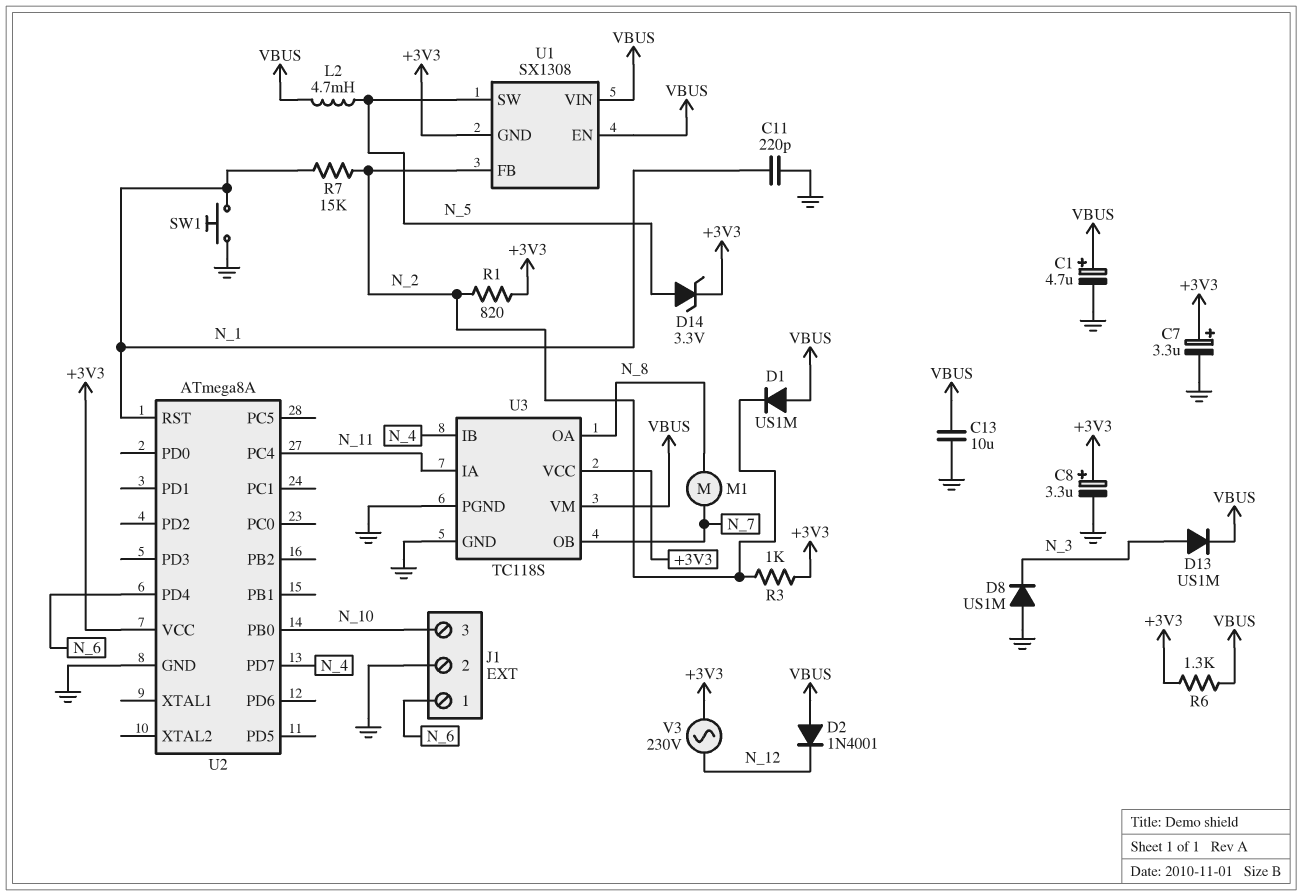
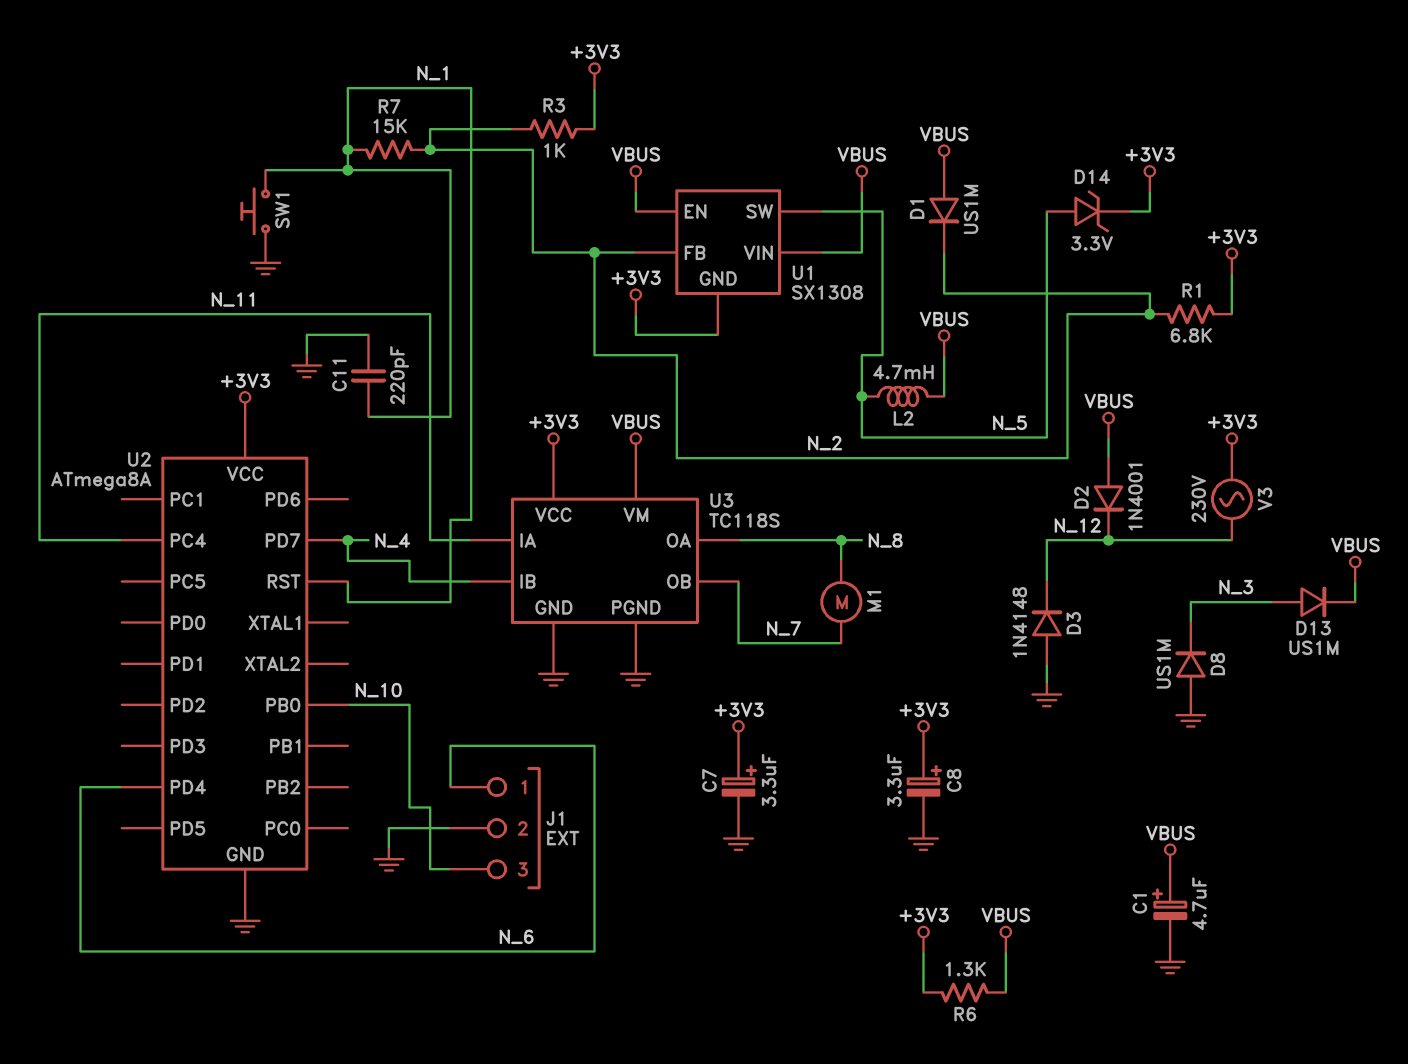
C13: 10uF (GND, VBUS) -> none
D3: none -> diode 1N4148 (A GND, K N_12)
R1: 820 (+3V3, N_2) -> 6.8k (+3V3, N_2)

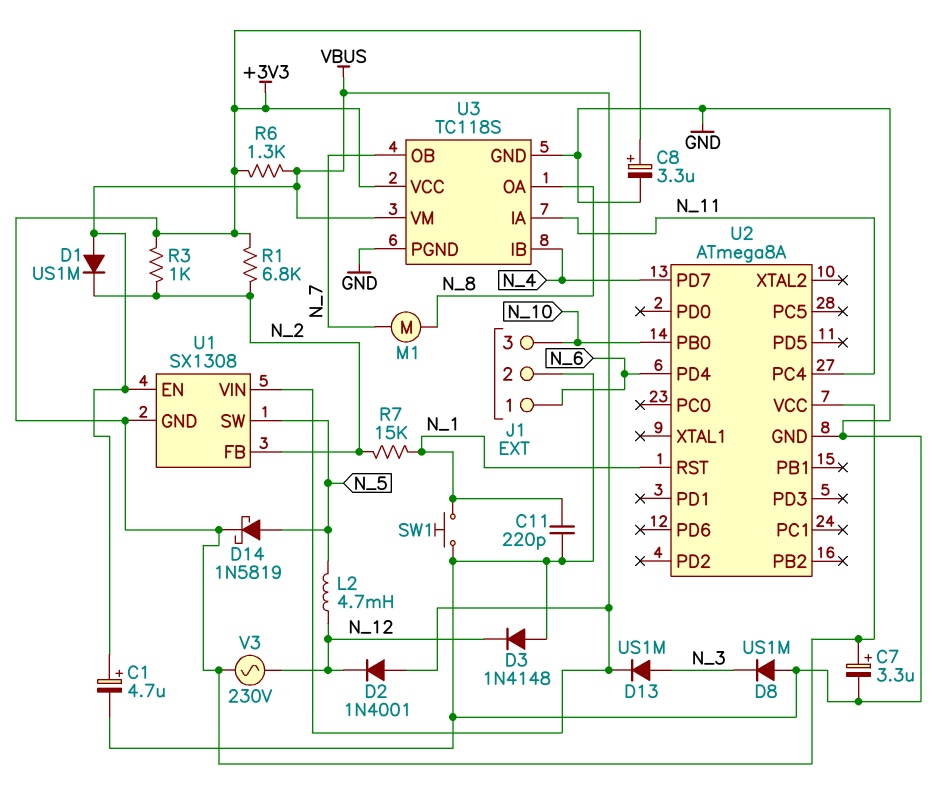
D14: zener 3.3V (A N_5, K +3V3) -> schottky 1N5819 (A N_5, K +3V3)
L2: 4.7mH (N_5, VBUS) -> 4.7mH (N_5, N_12)

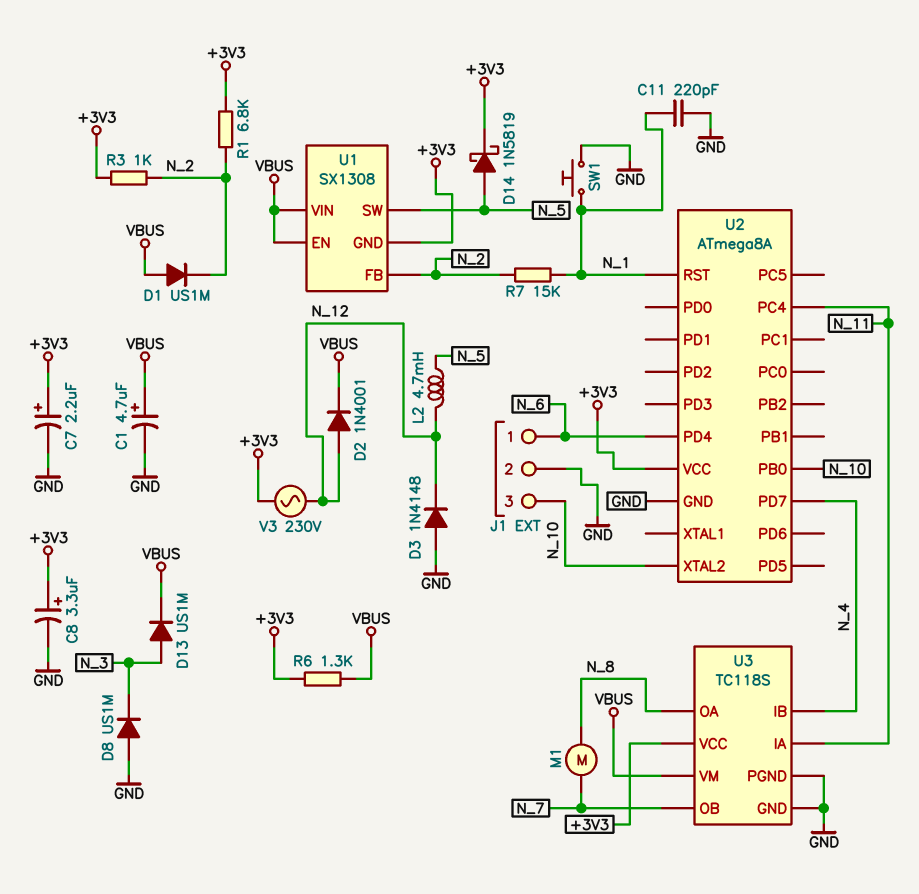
C7: 3.3uF (plus +3V3, minus GND) -> 2.2uF (plus +3V3, minus GND)
D2: diode 1N4001 (A VBUS, K N_12) -> diode 1N4001 (A N_12, K VBUS)
U2 pin XTAL2: none -> N_10

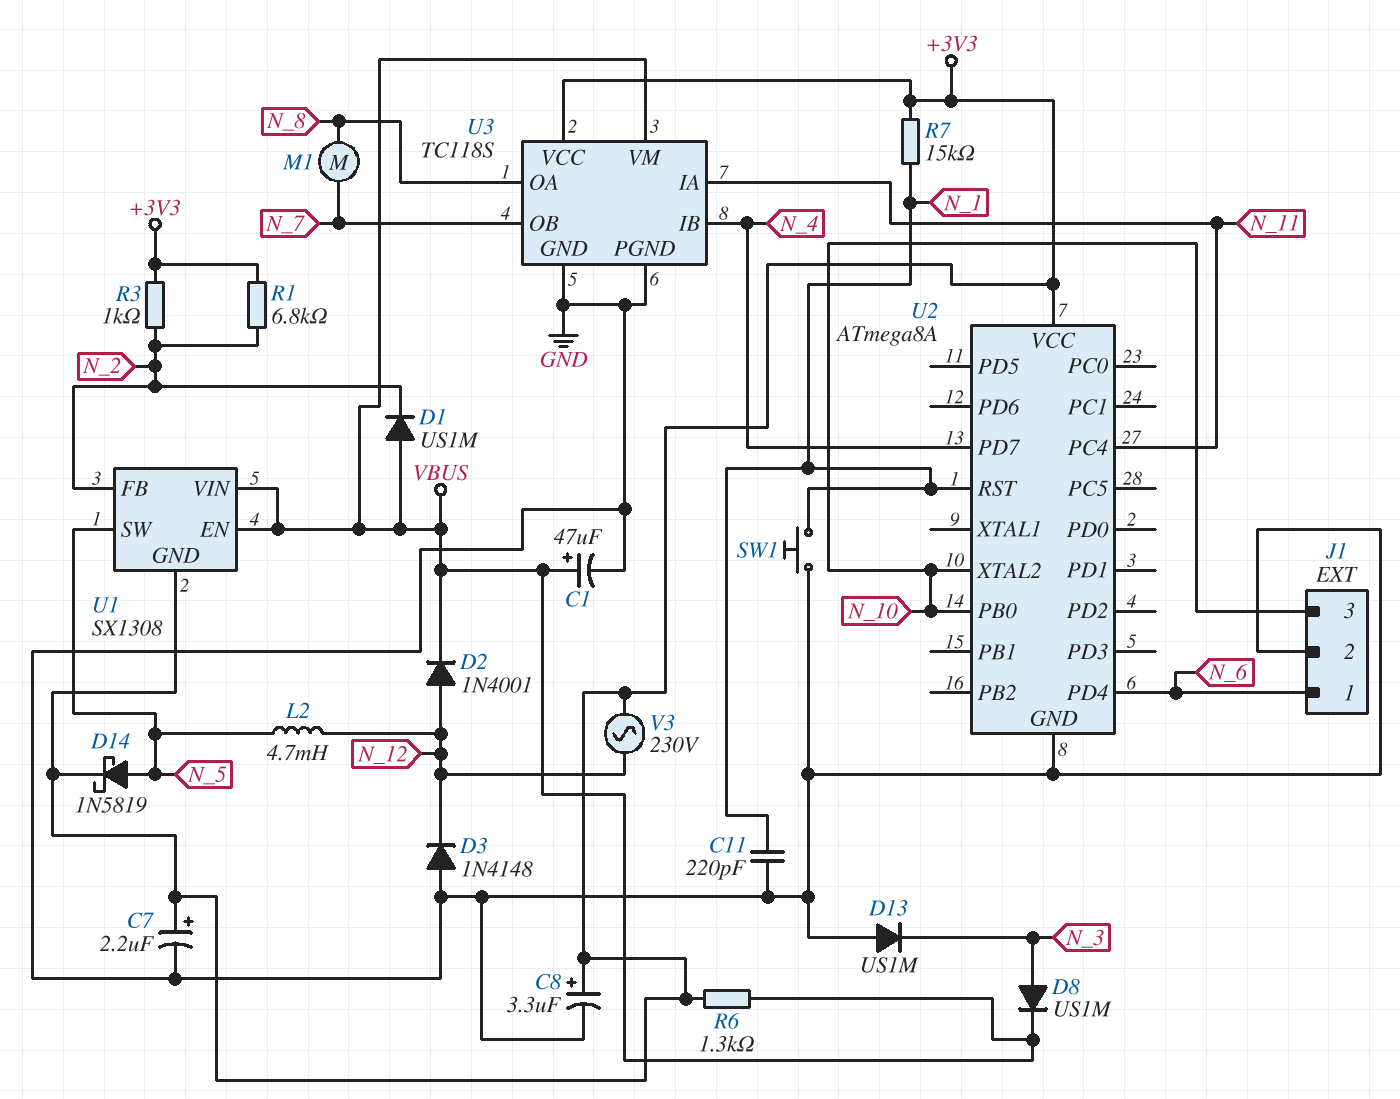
C1: 4.7uF (plus VBUS, minus GND) -> 47uF (plus VBUS, minus GND)
D8: diode US1M (A GND, K N_3) -> diode US1M (A N_3, K VBUS)
D13: diode US1M (A N_3, K VBUS) -> diode US1M (A GND, K N_3)
R7: 15k (N_1, N_2) -> 15k (+3V3, N_1)

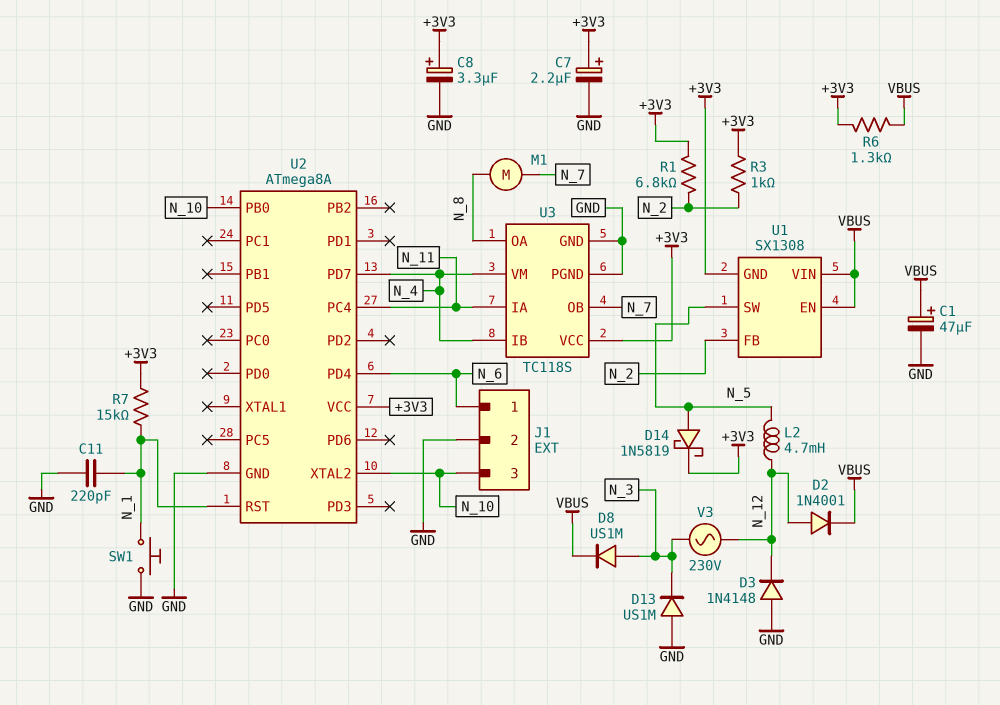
D1: diode US1M (A VBUS, K N_2) -> none
U3 pin VM: VBUS -> N_4
V3: AC 230V (+3V3, N_12) -> AC 230V (N_3, N_12)

